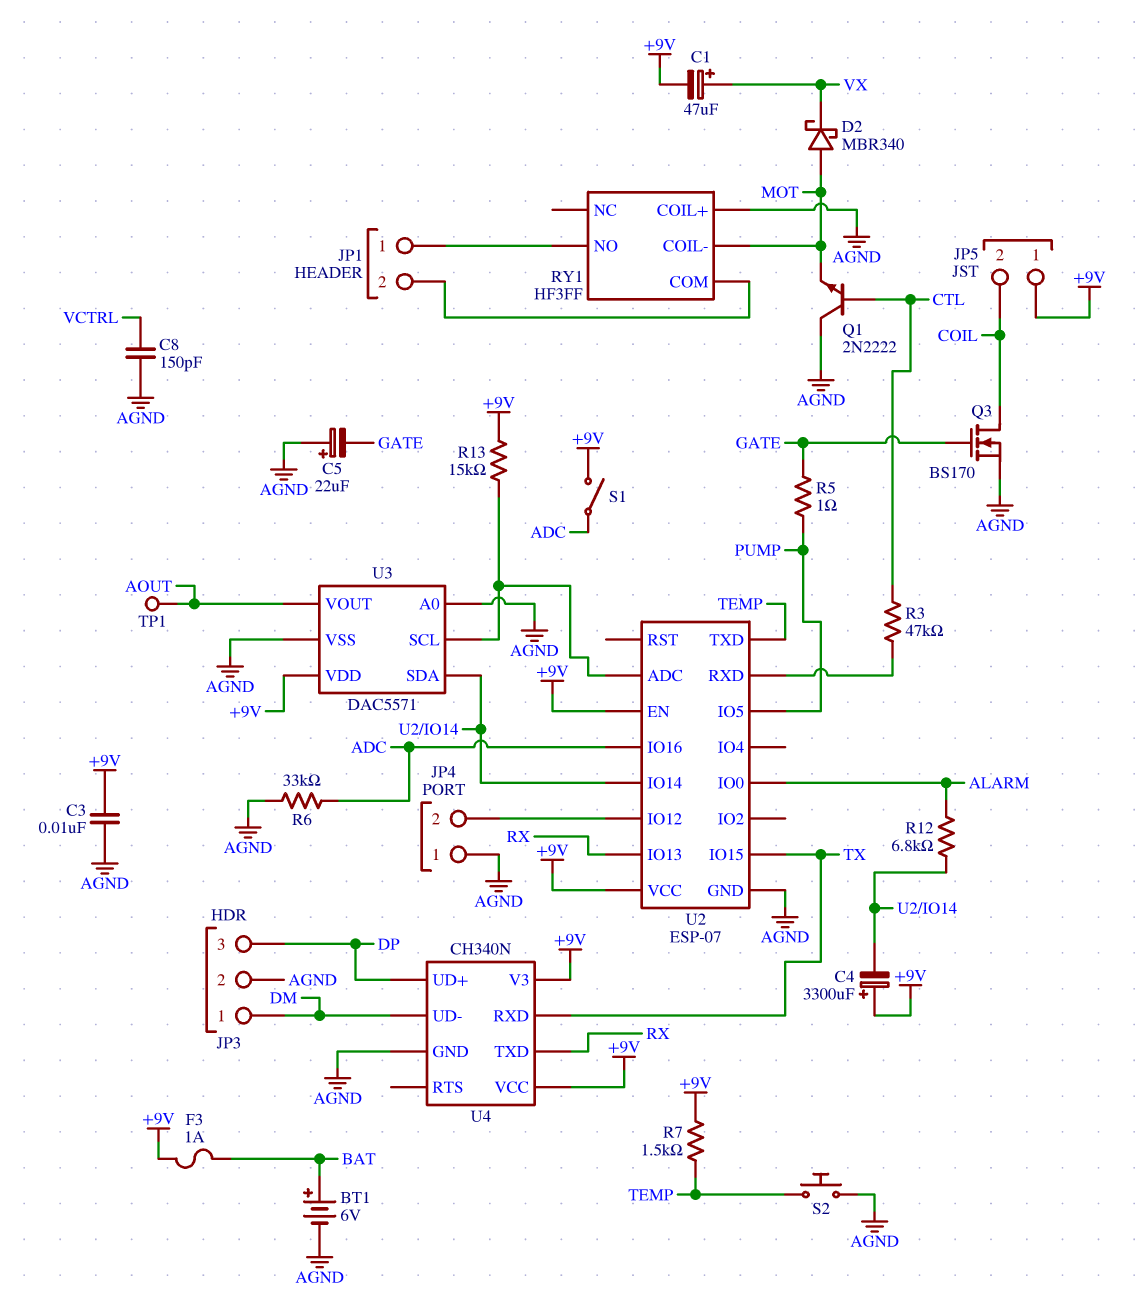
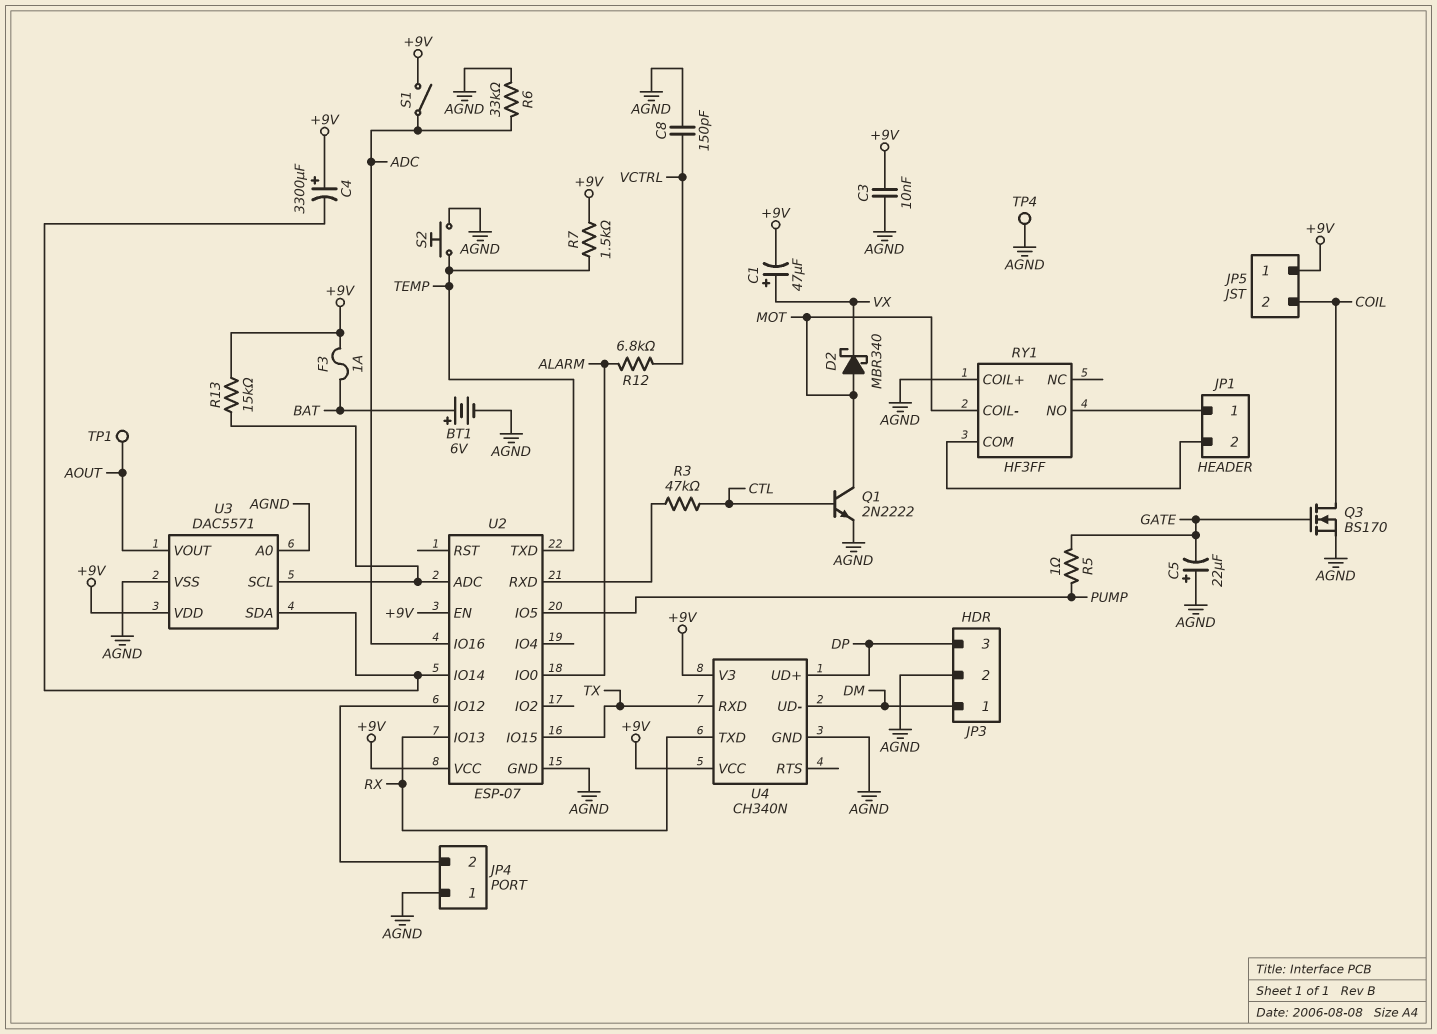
Q1: NPN 2N2222 (B CTL, C AGND, E MOT) -> NPN 2N2222 (B CTL, C MOT, E AGND)
R12: 6.8k (ALARM, U2/IO14) -> 6.8k (ALARM, VCTRL)
TP4: none -> test point (AGND)

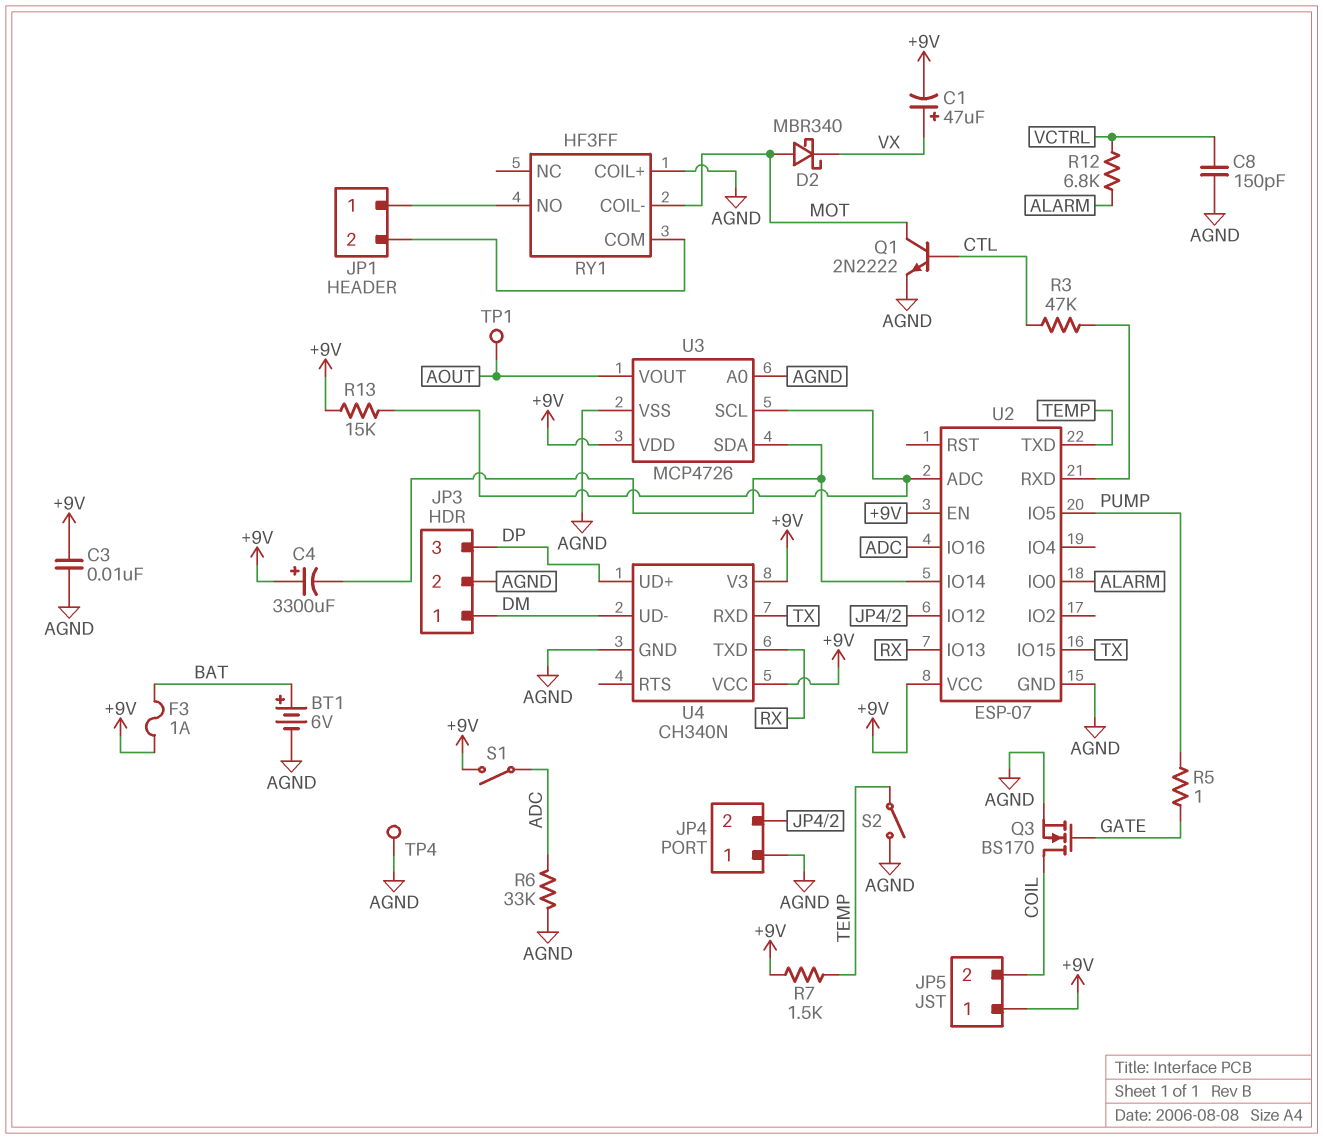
C5: 22uF (plus AGND, minus GATE) -> none
S2: button (AGND, TEMP) -> switch (AGND, TEMP)
U3: DAC5571 -> MCP4726

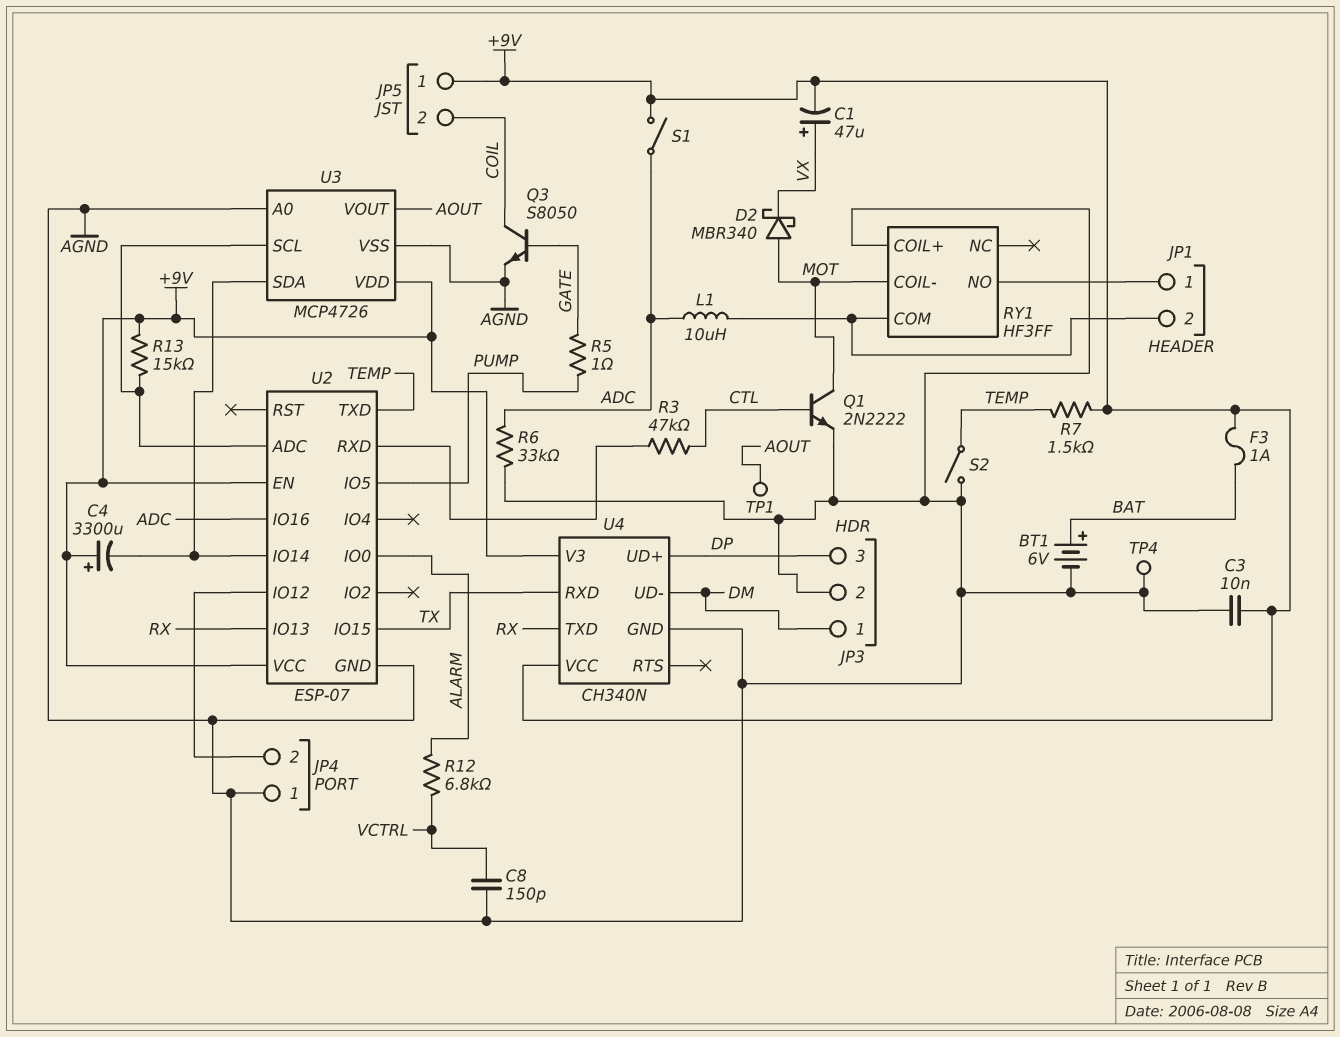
L1: none -> 10uH (ADC, JP1/2)
Q3: NMOS BS170 (G GATE, D COIL, S AGND) -> NPN S8050 (B GATE, C COIL, E AGND)

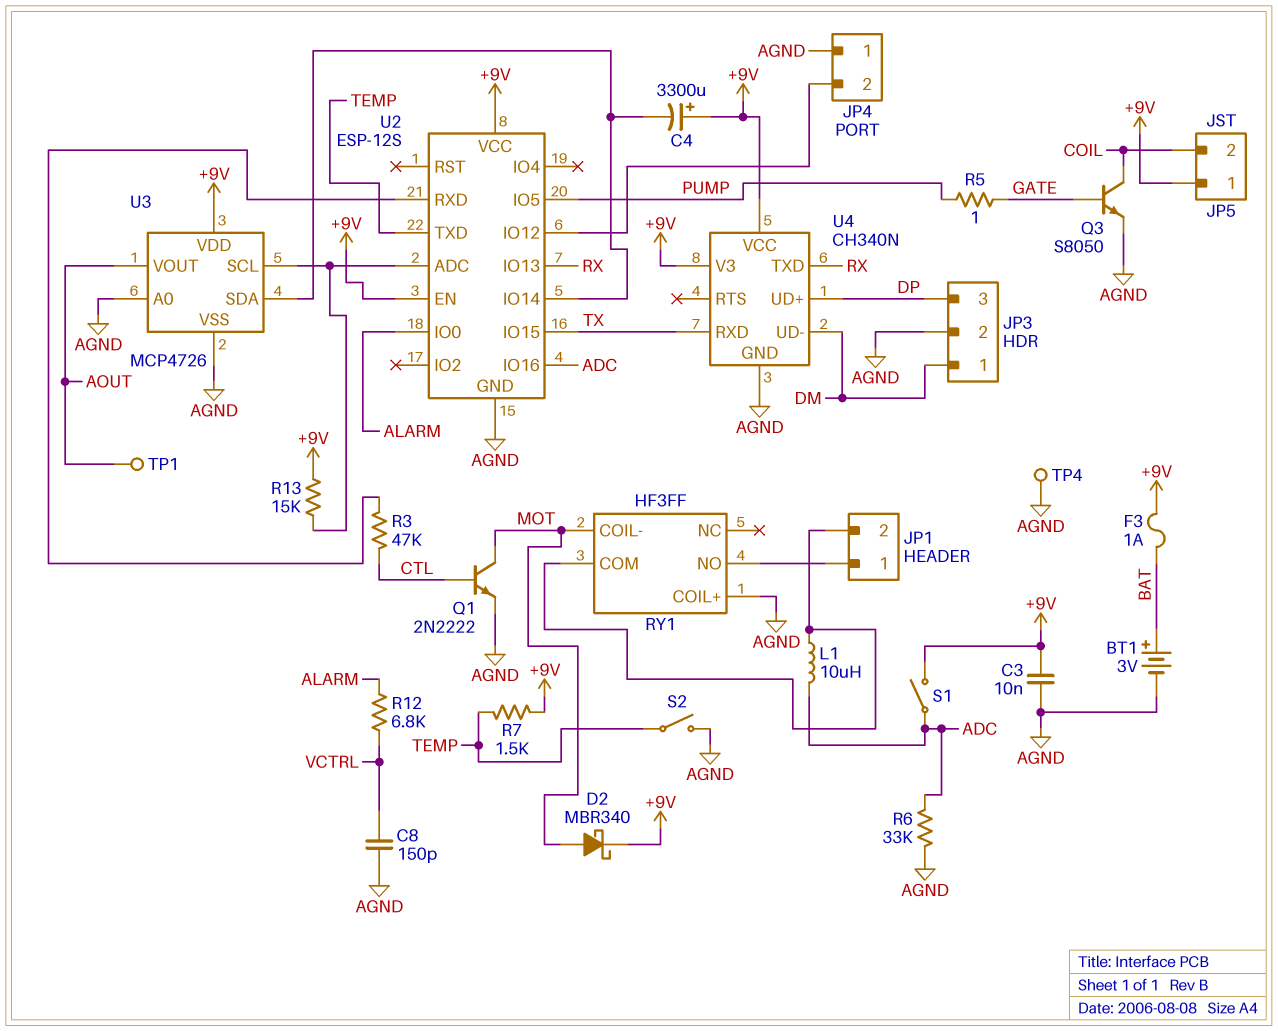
BT1: 6V (plus BAT, minus AGND) -> 3V (plus BAT, minus AGND)
C1: 47uF (plus VX, minus +9V) -> none
D2: schottky MBR340 (A MOT, K VX) -> schottky MBR340 (A MOT, K +9V)
U2: ESP-07 -> ESP-12S

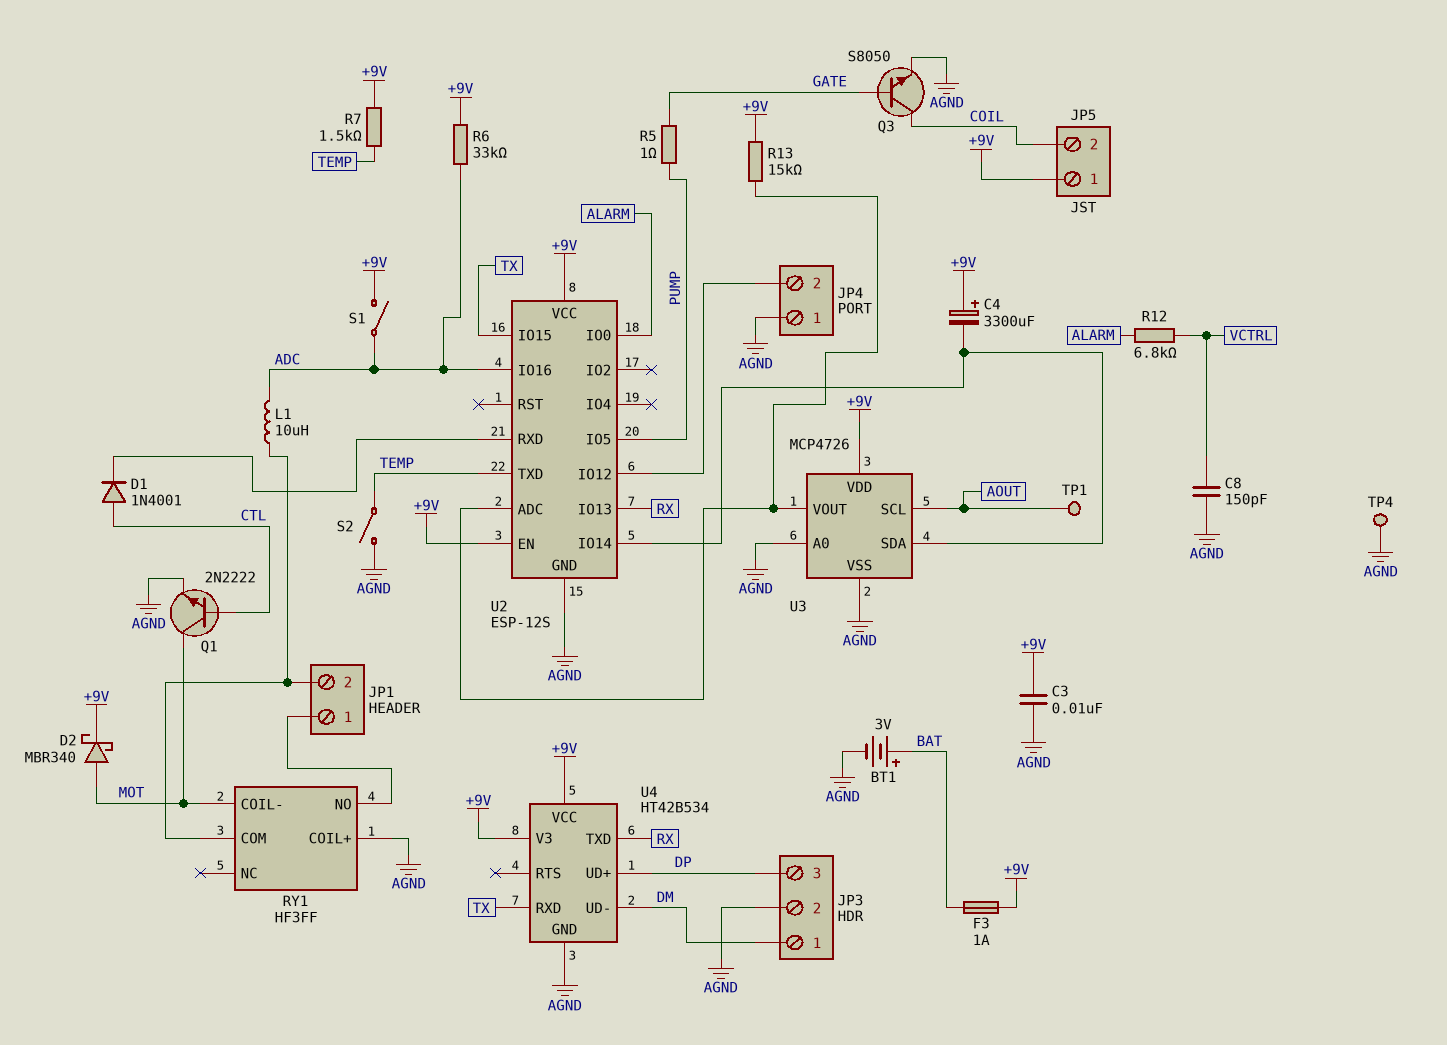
D1: none -> diode 1N4001 (A CTL, K U2/RXD)
R3: 47k (CTL, U2/RXD) -> none
R6: 33k (ADC, AGND) -> 33k (+9V, ADC)
U3 pin SCL: U2/ADC -> AOUT
U3 pin VOUT: AOUT -> U2/ADC
U4: CH340N -> HT42B534

